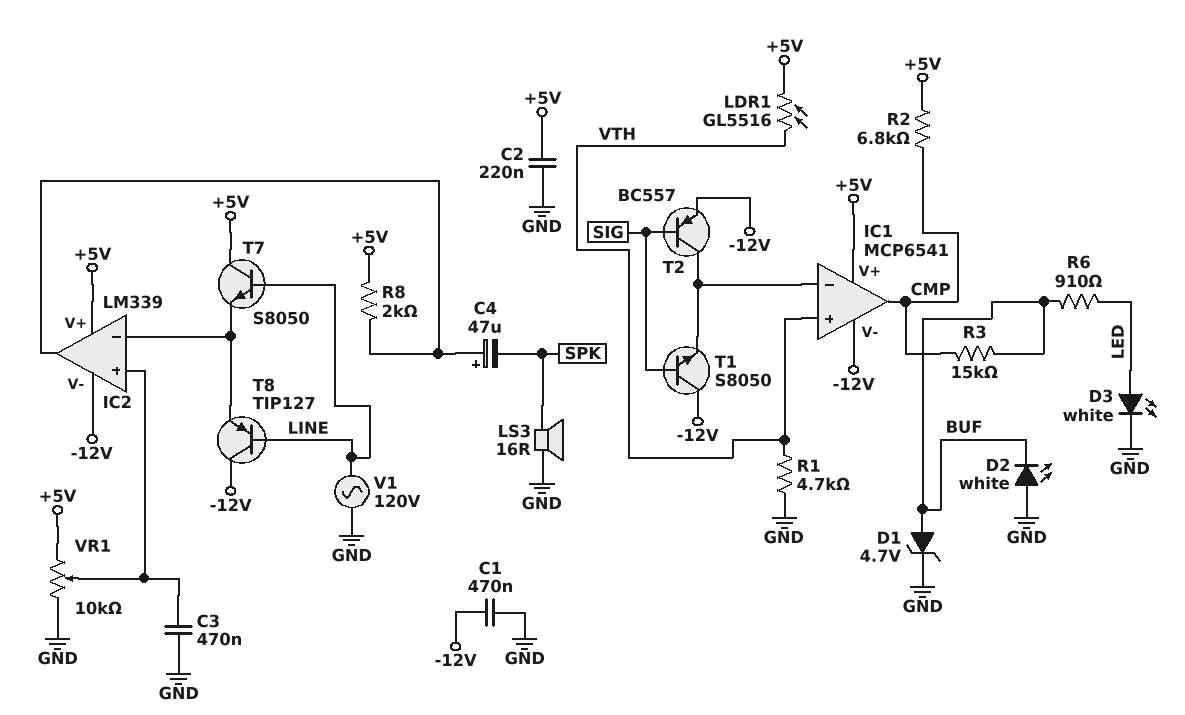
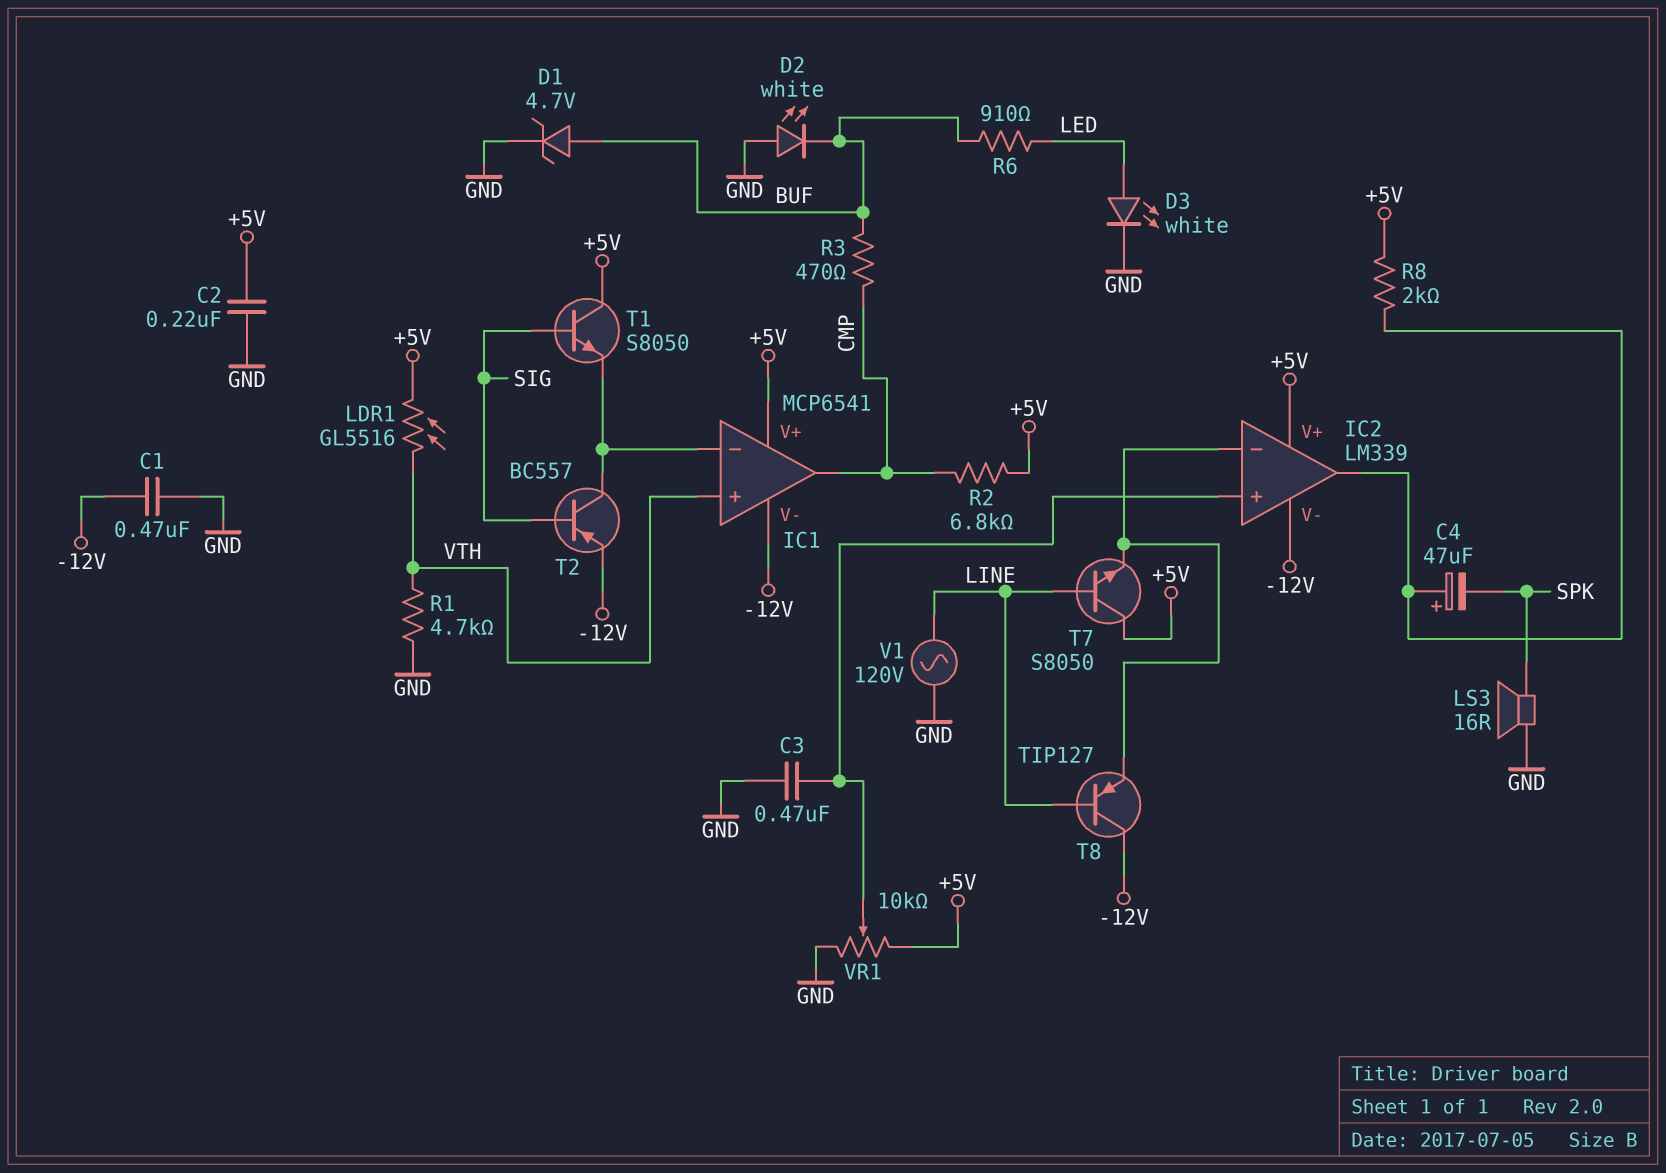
R3: 15k (BUF, CMP) -> 470 (BUF, CMP)
T1: NPN S8050 (B SIG, C -12V, E IC1/in-) -> NPN S8050 (B SIG, C +5V, E IC1/in-)

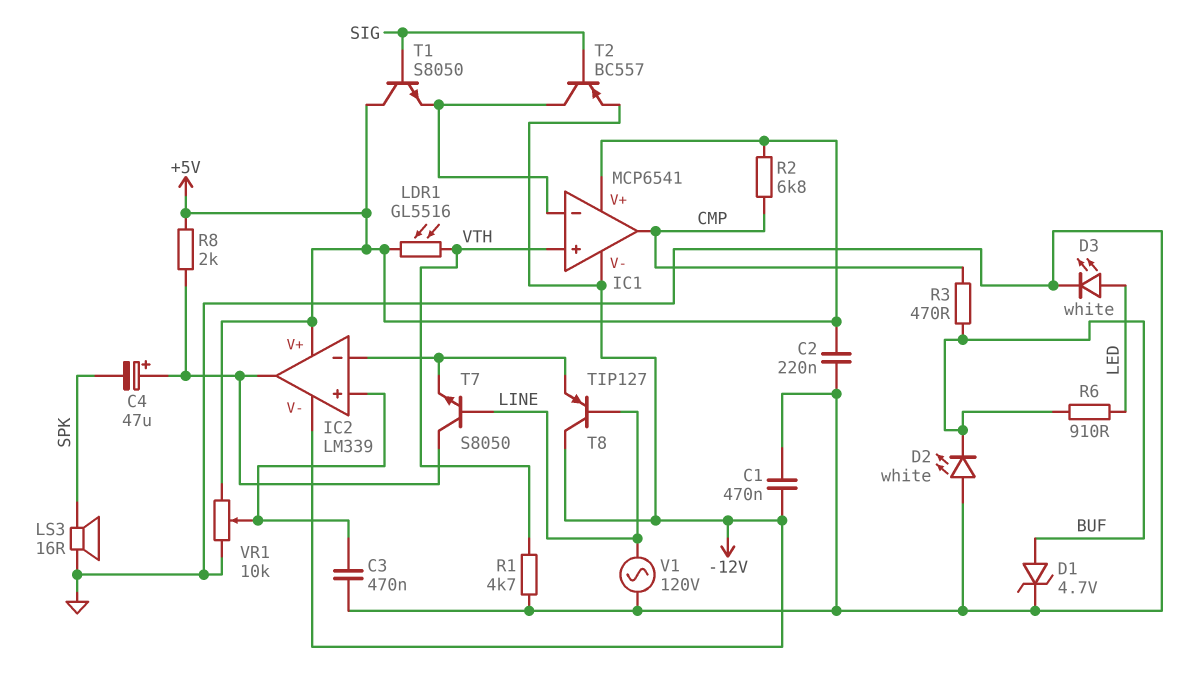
T7: NPN S8050 (B LINE, C +5V, E IC2/in-) -> NPN S8050 (B LINE, C IC2/out, E IC2/in-)

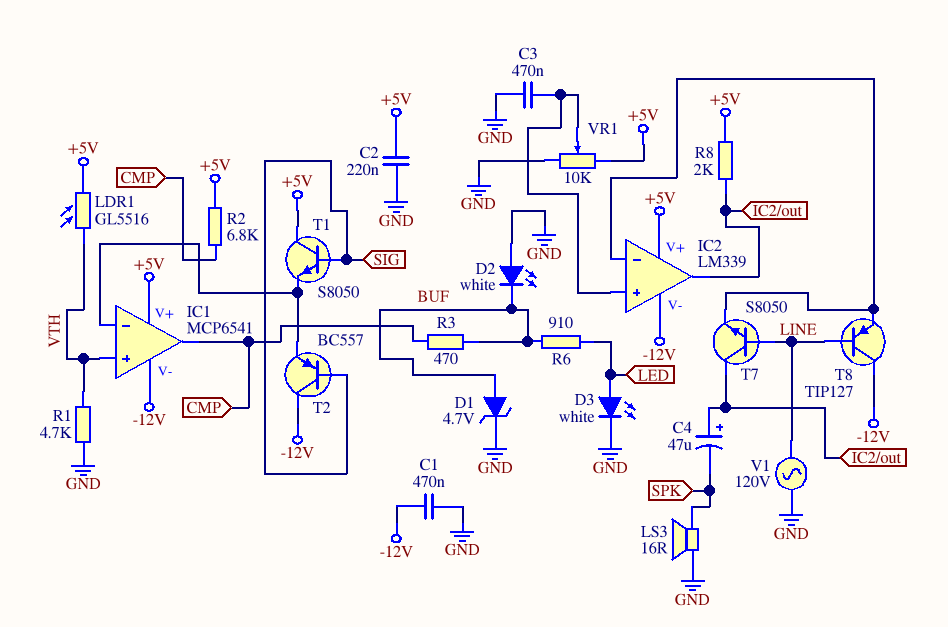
T2: PNP BC557 (B SIG, C IC1/in-, E -12V) -> PNP BC557 (B SIG, C -12V, E IC1/in-)

